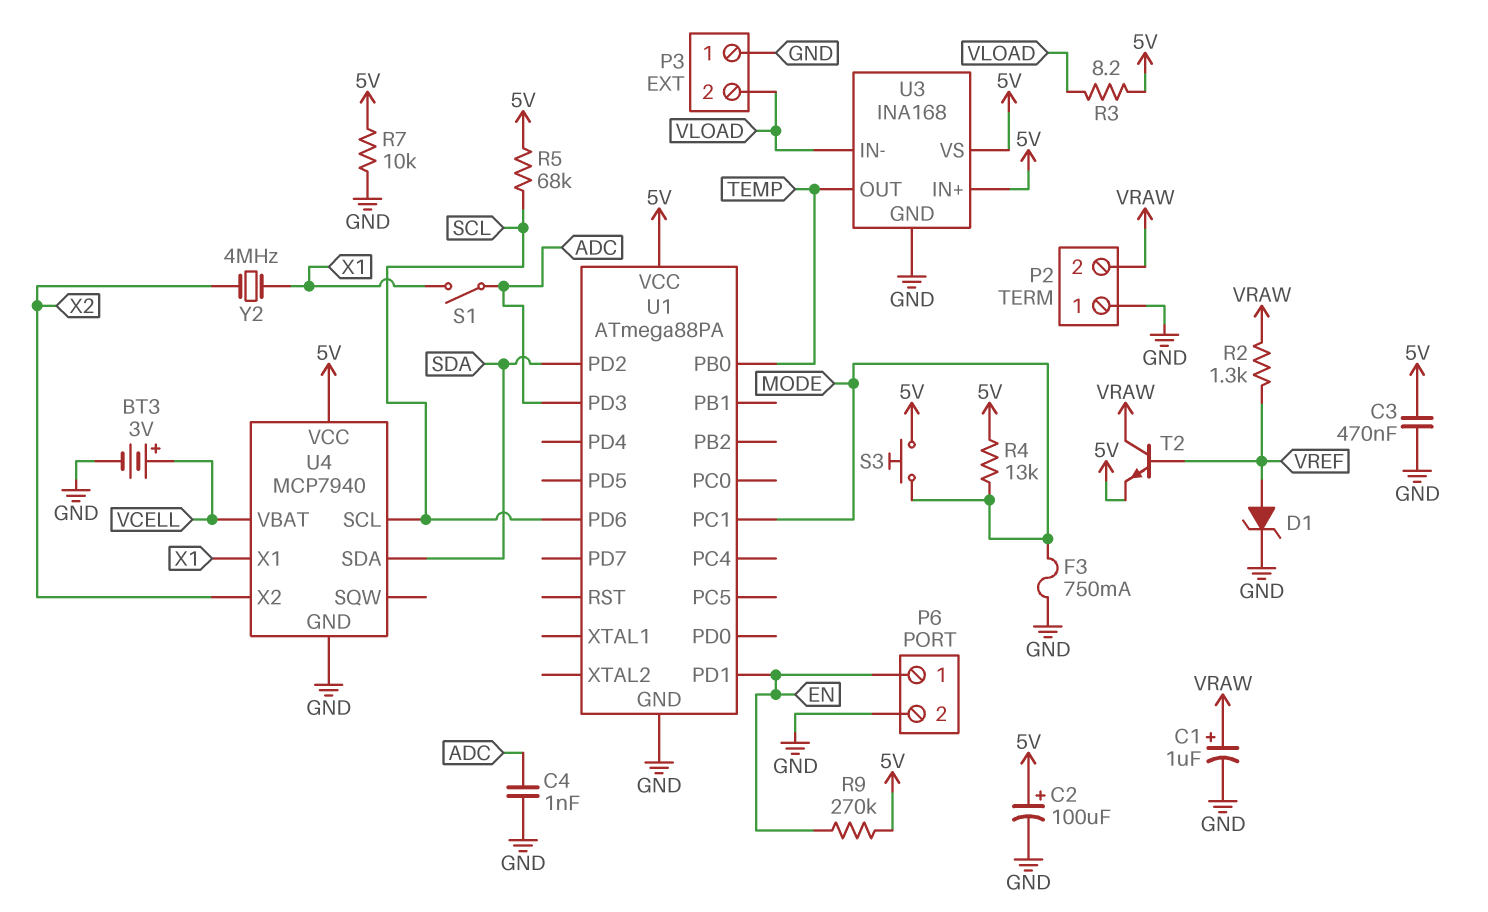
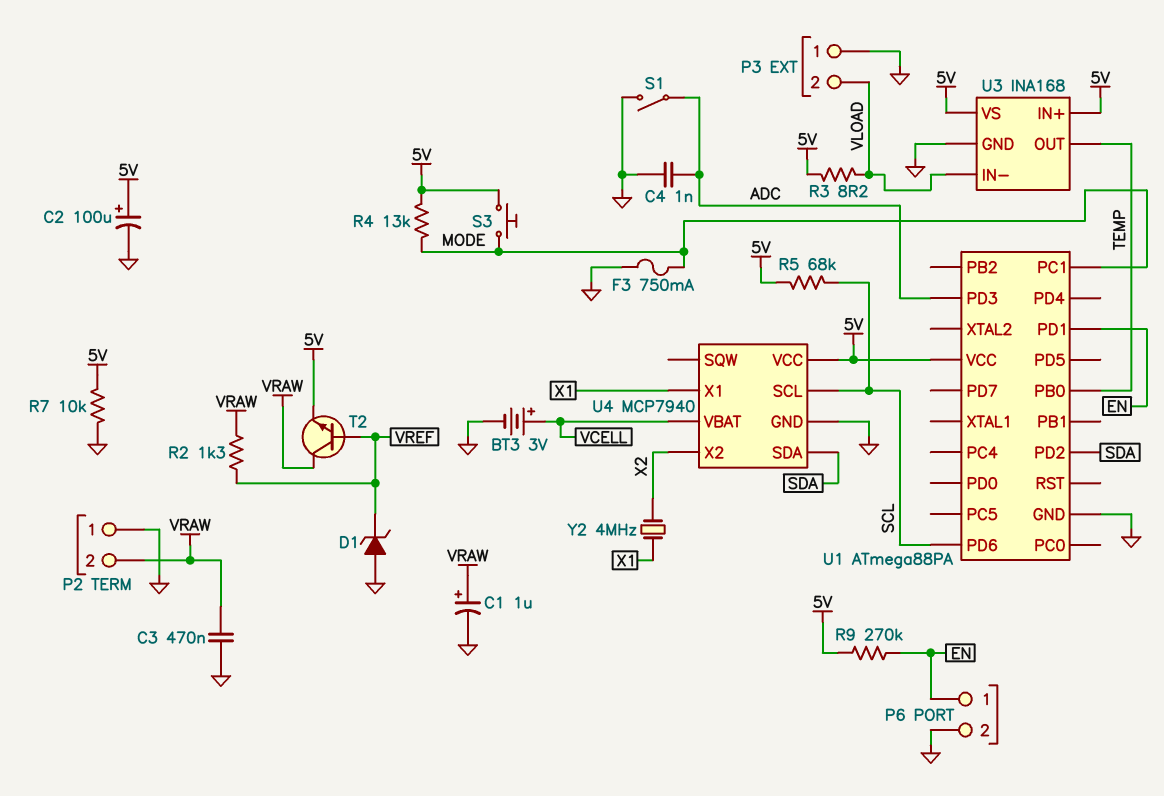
C3: 470nF (5V, GND) -> 470nF (GND, VRAW)
D1: zener (A VREF, K GND) -> zener (A GND, K VREF)
S1: switch (ADC, X1) -> switch (ADC, GND)

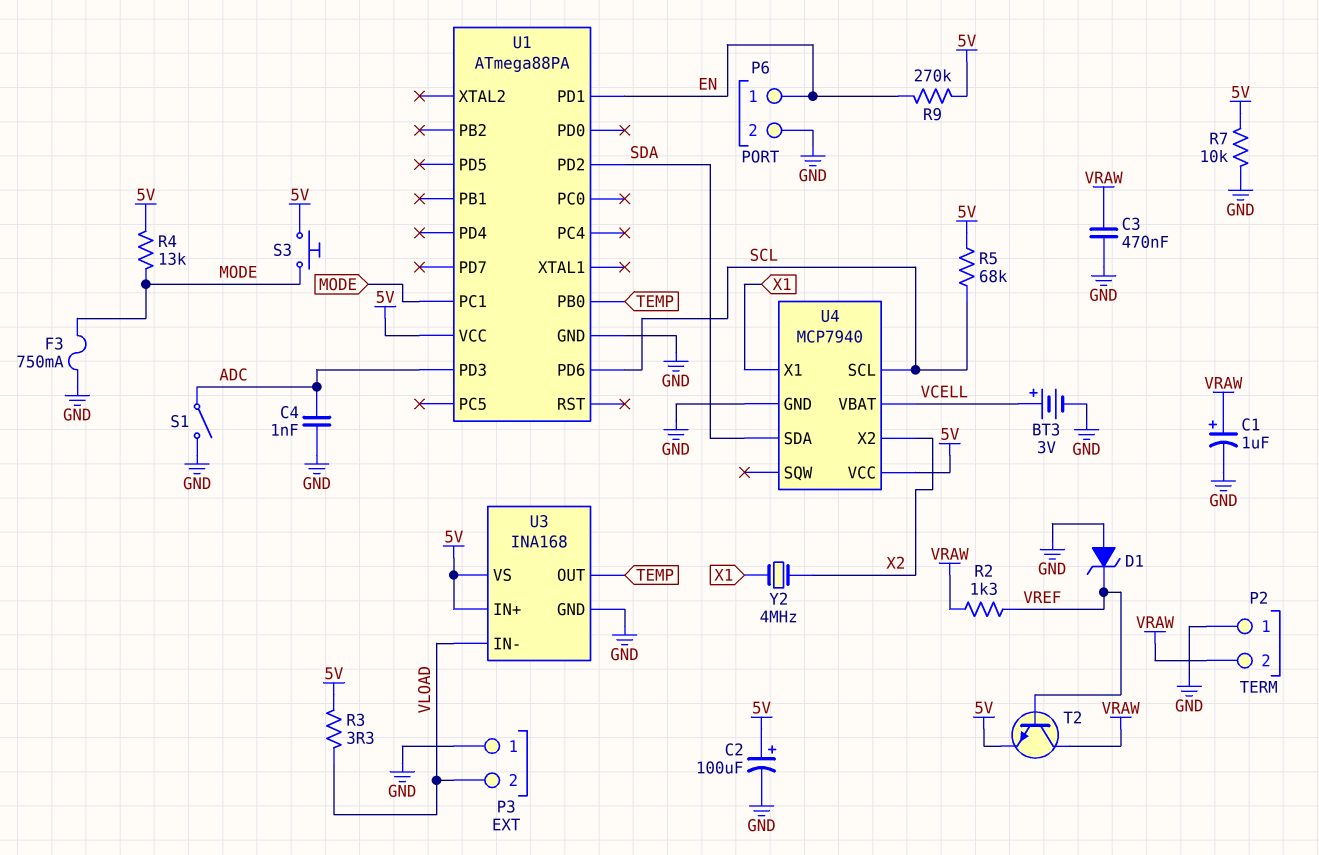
R3: 8.2 (5V, VLOAD) -> 3.3 (5V, VLOAD)

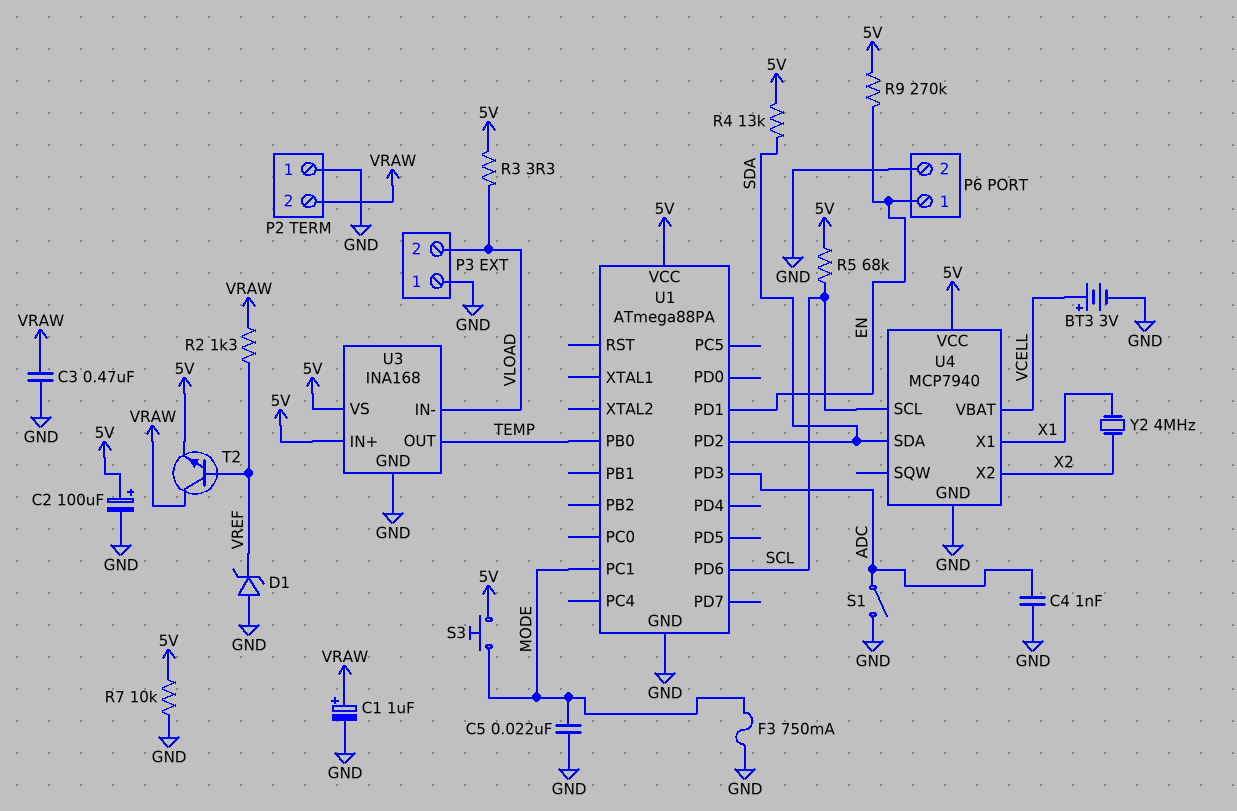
C5: none -> 22nF (GND, MODE)
R4: 13k (5V, MODE) -> 13k (5V, SDA)

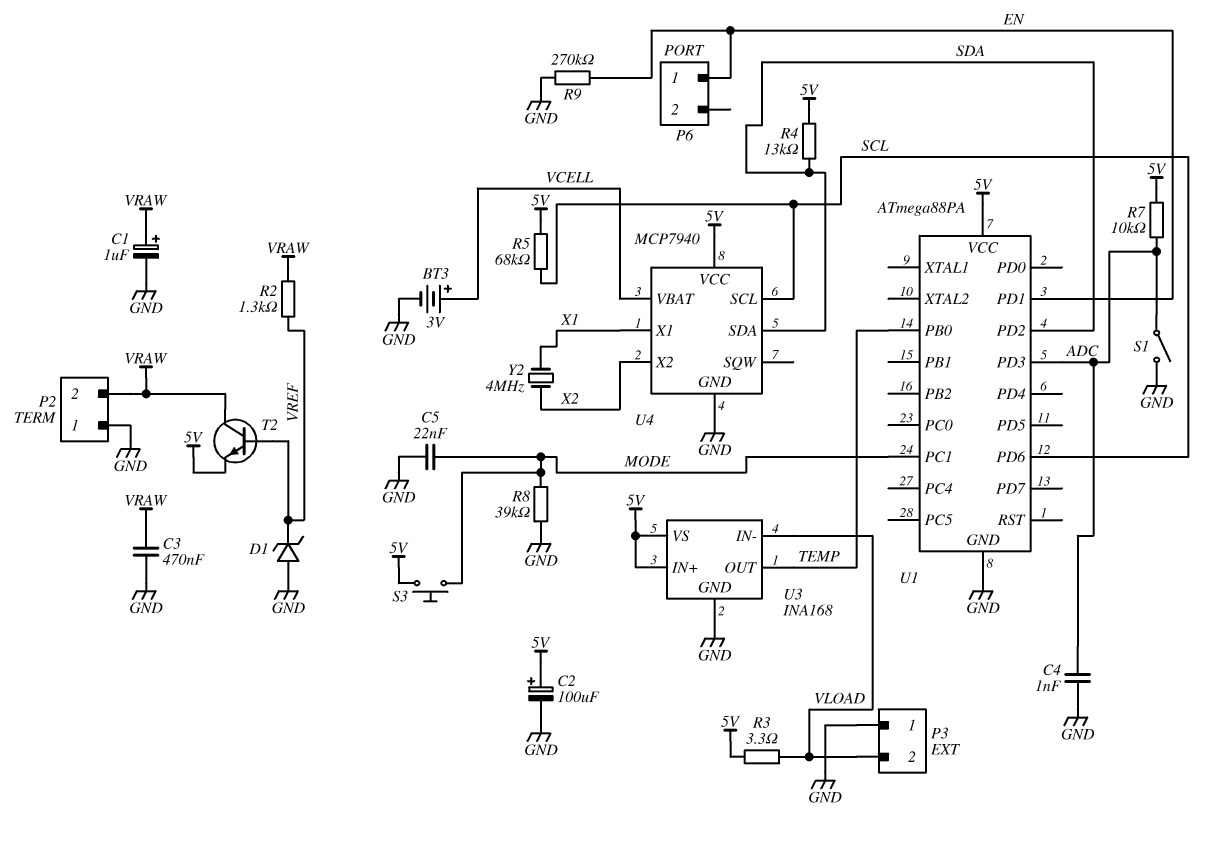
F3: 750mA (GND, MODE) -> none
P6 pin 2: GND -> none
R7: 10k (5V, GND) -> 10k (5V, ADC)
R8: none -> 39k (GND, MODE)
R9: 270k (5V, EN) -> 270k (EN, GND)

